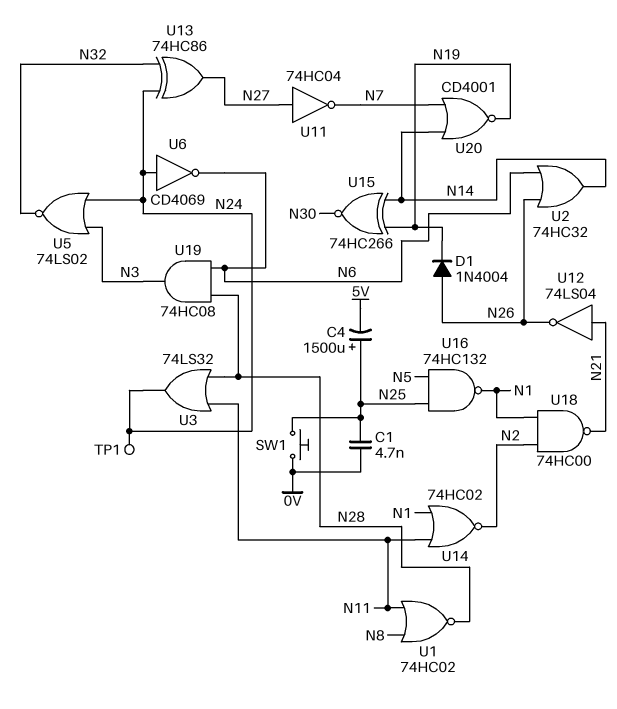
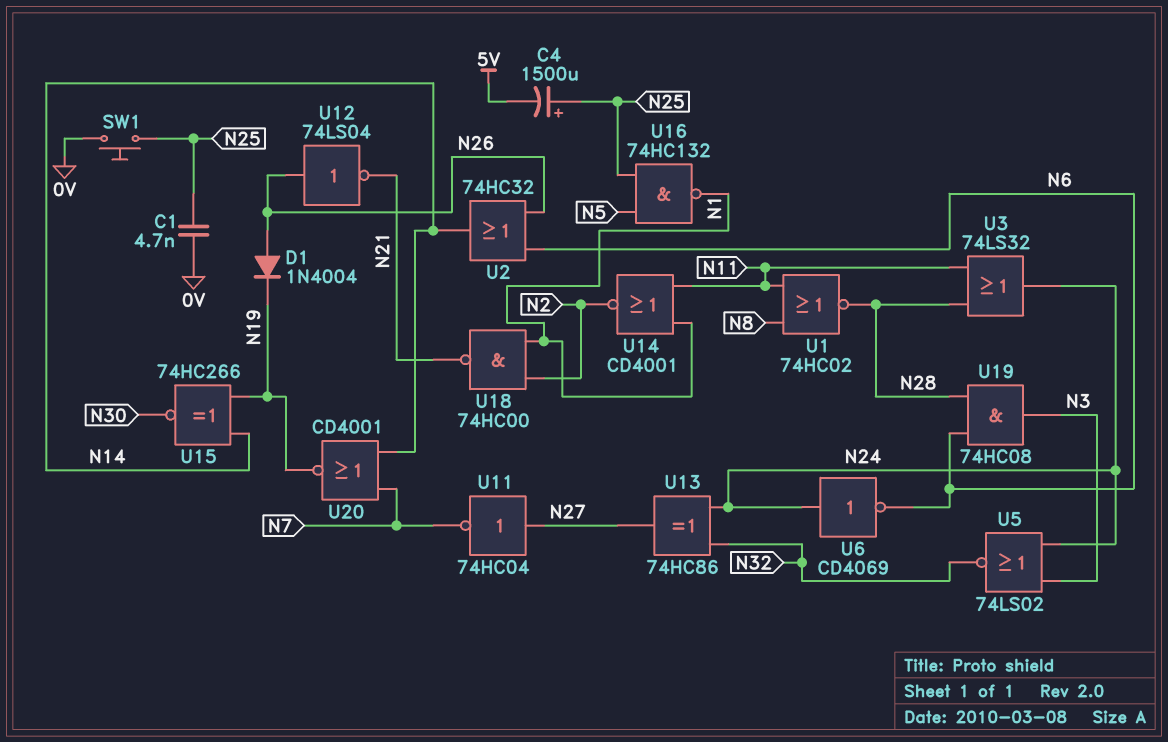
TP1: test point (N24) -> none
U12: NOT 74LS04 (in N21, out N26) -> NOT 74LS04 (in N26, out N21)
U14: NOR 74HC02 (in N1, in N11, out N2) -> NOR CD4001 (in N1, in N11, out N2)

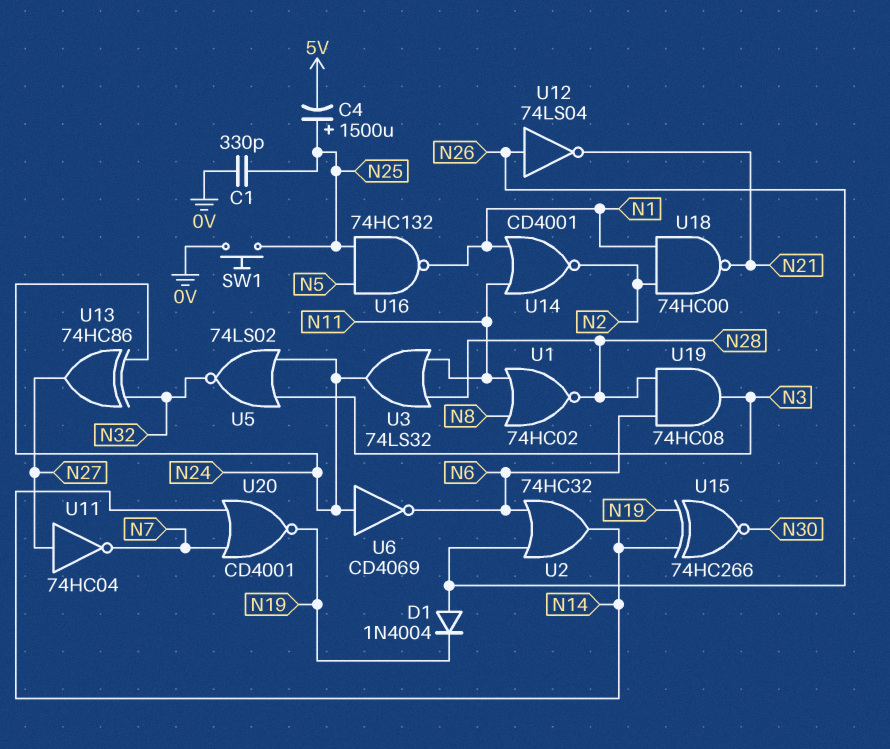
C1: 4.7nF (0V, N25) -> 330pF (0V, N25)

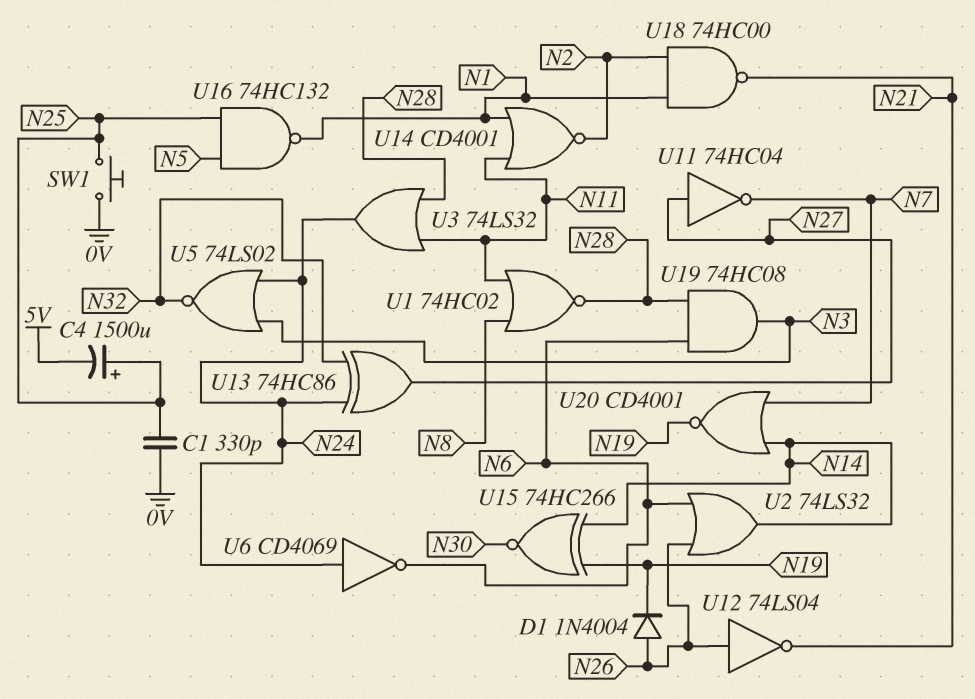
U2: OR 74HC32 (in N6, in N26, out N14) -> OR 74LS32 (in N6, in N26, out N14)

